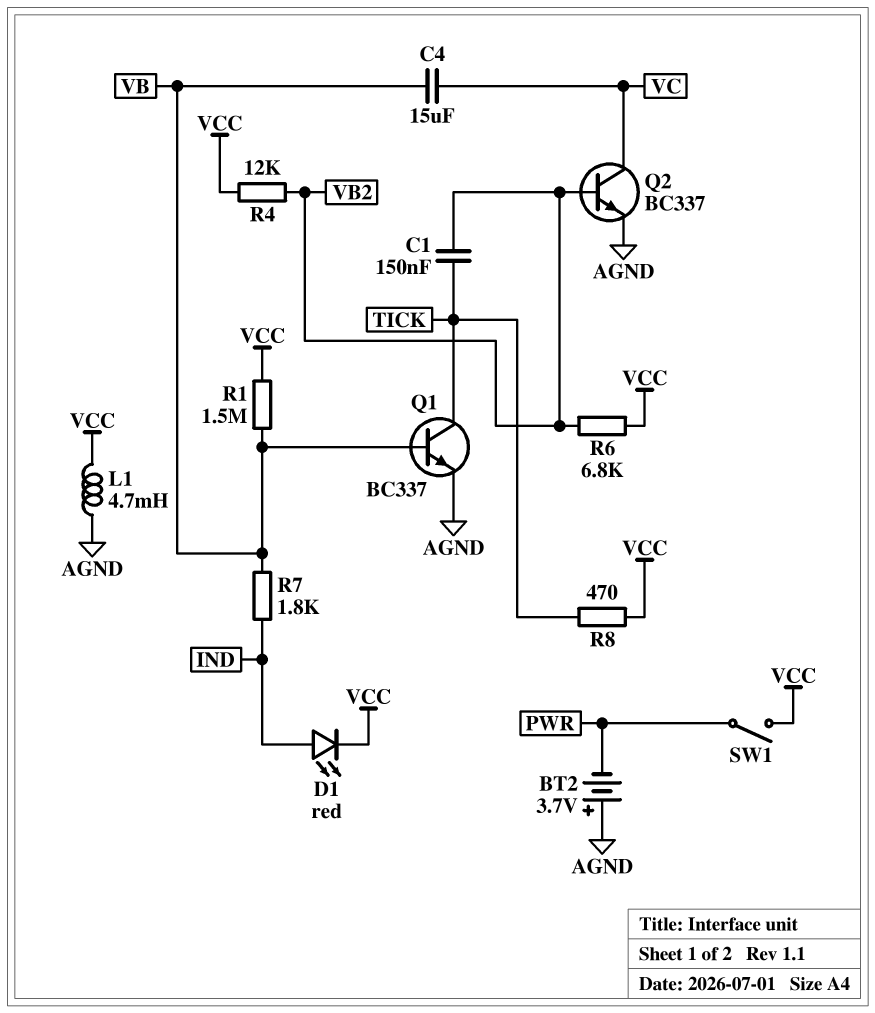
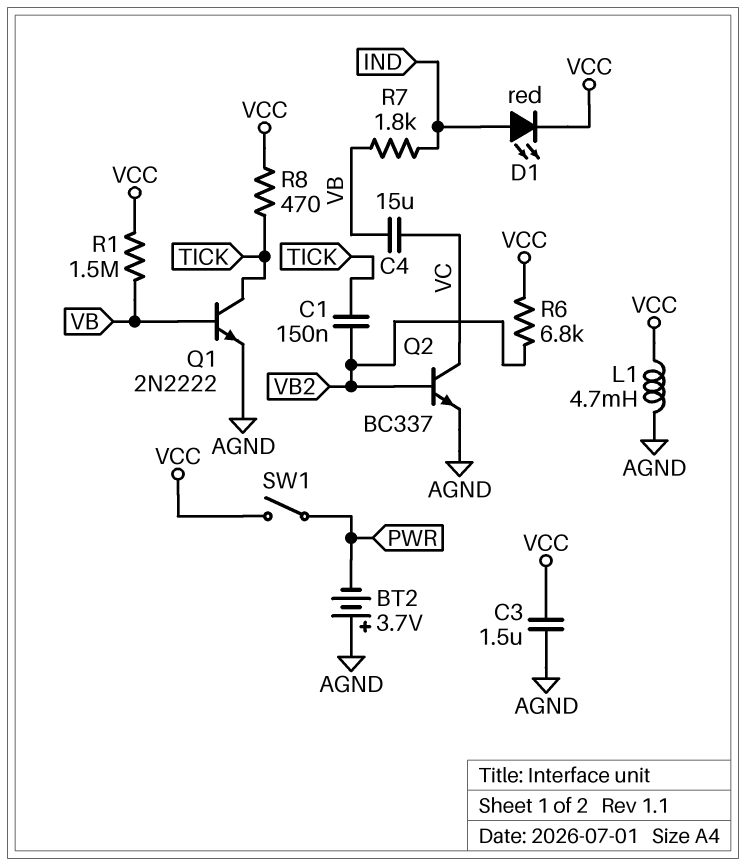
C3: none -> 1.5uF (AGND, VCC)
Q1: NPN BC337 (B VB, C TICK, E AGND) -> NPN 2N2222 (B VB, C TICK, E AGND)
R4: 12k (VB2, VCC) -> none

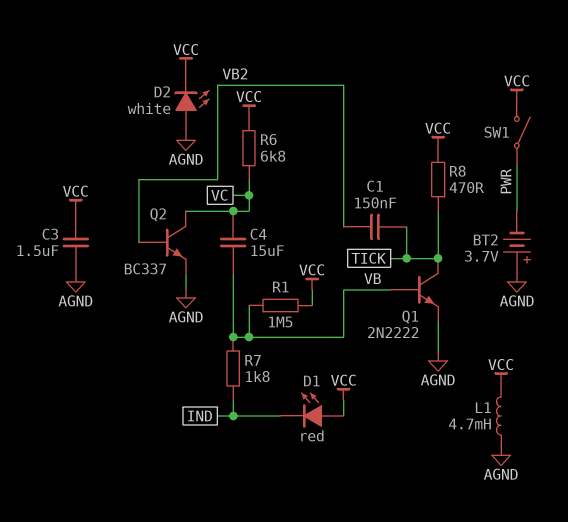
D1: LED red (A IND, K VCC) -> LED red (A VCC, K IND)
D2: none -> LED white (A AGND, K VCC)
R6: 6.8k (VB2, VCC) -> 6.8k (VC, VCC)

